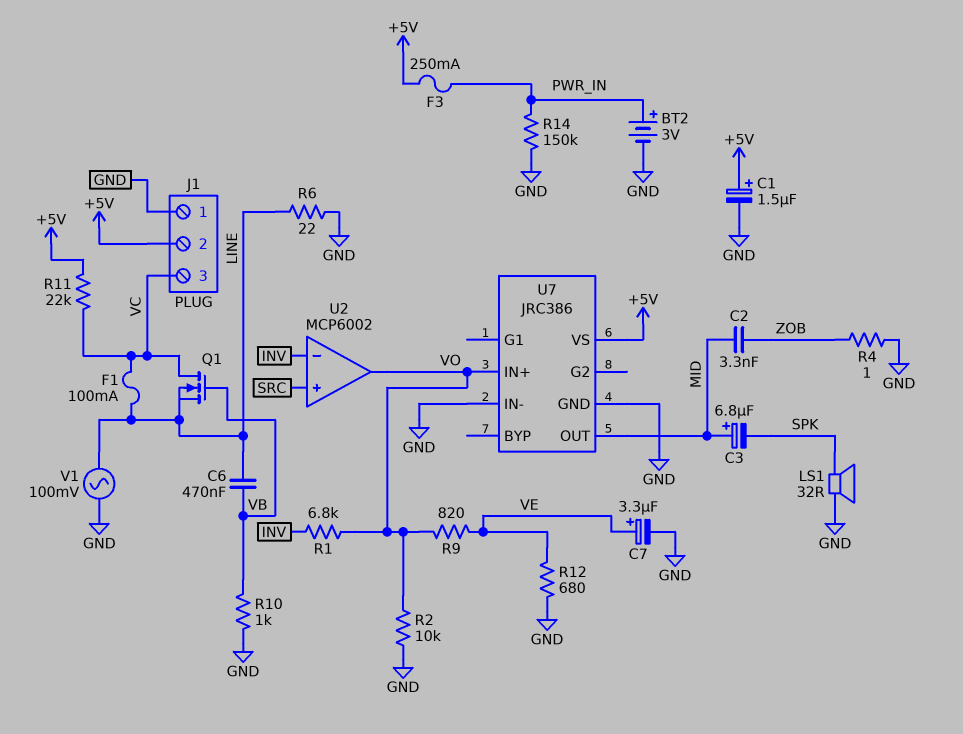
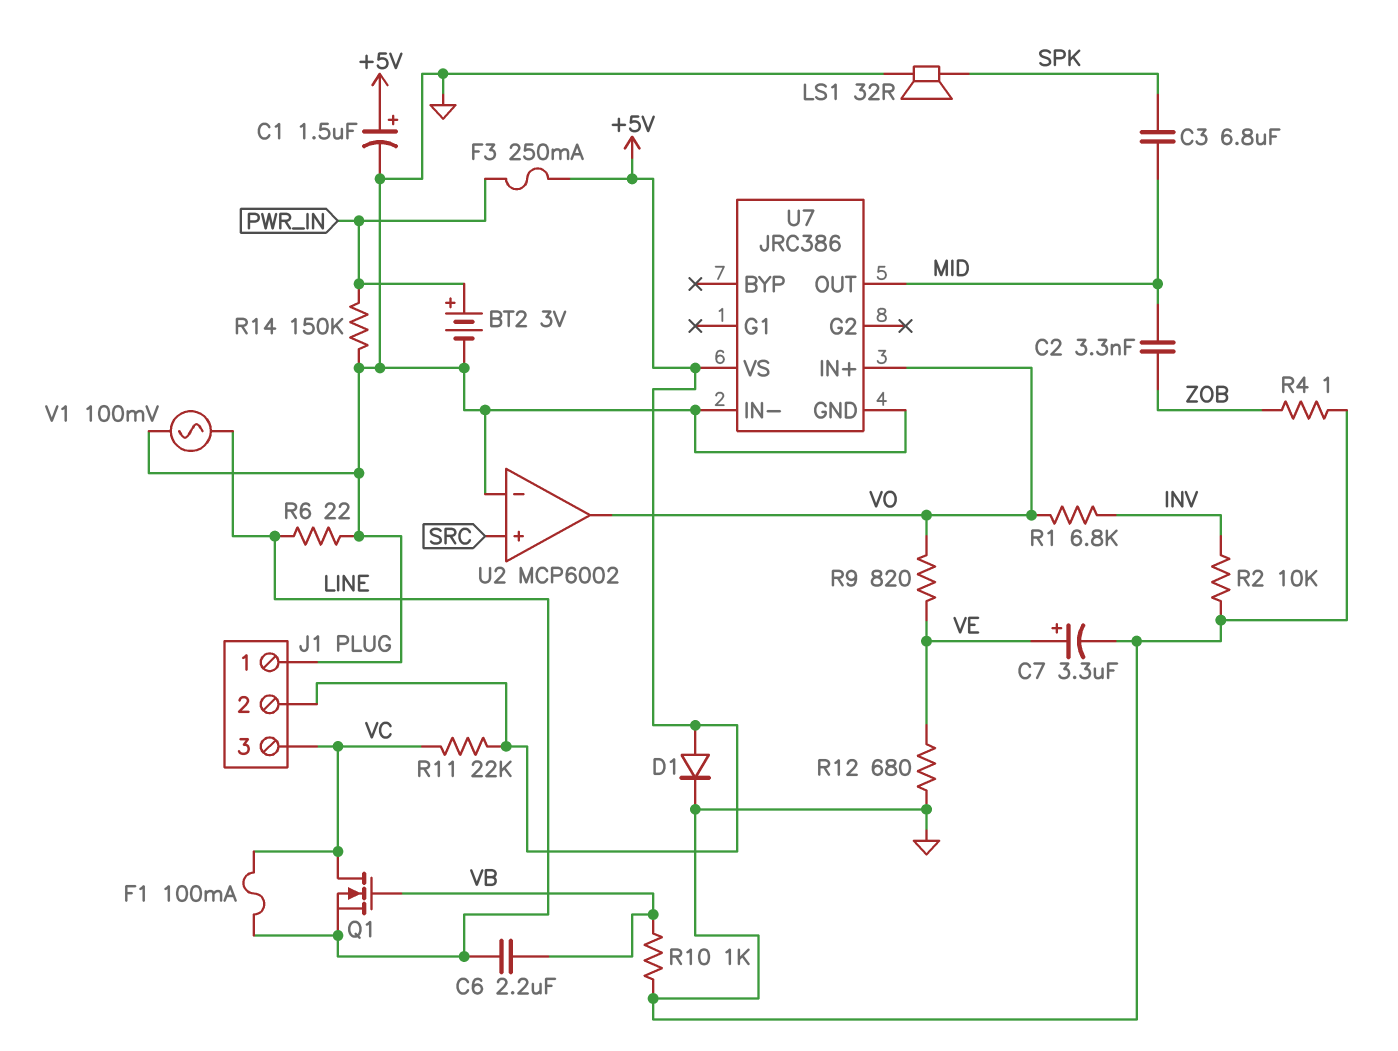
C3: 6.8uF (plus MID, minus SPK) -> 6.8uF (MID, SPK)
C6: 470nF (LINE, VB) -> 2.2uF (LINE, VB)
D1: none -> diode (A +5V, K GND)
R2: 10k (GND, VO) -> 10k (GND, INV)
U2 pin in-: INV -> GND

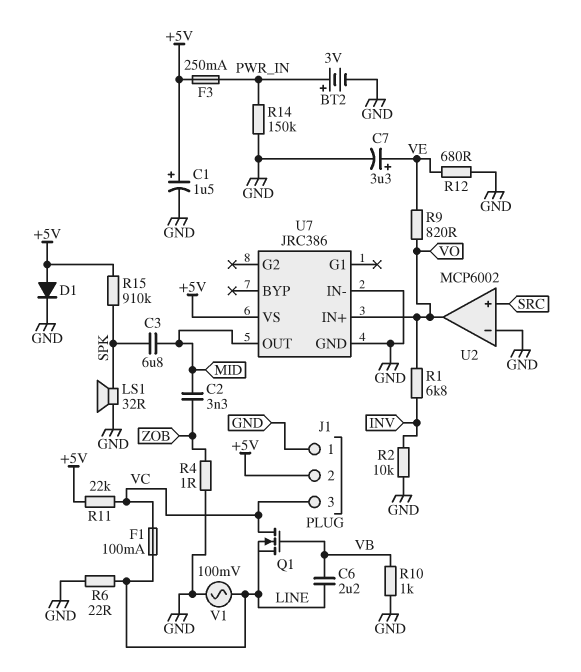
R15: none -> 910k (+5V, SPK)

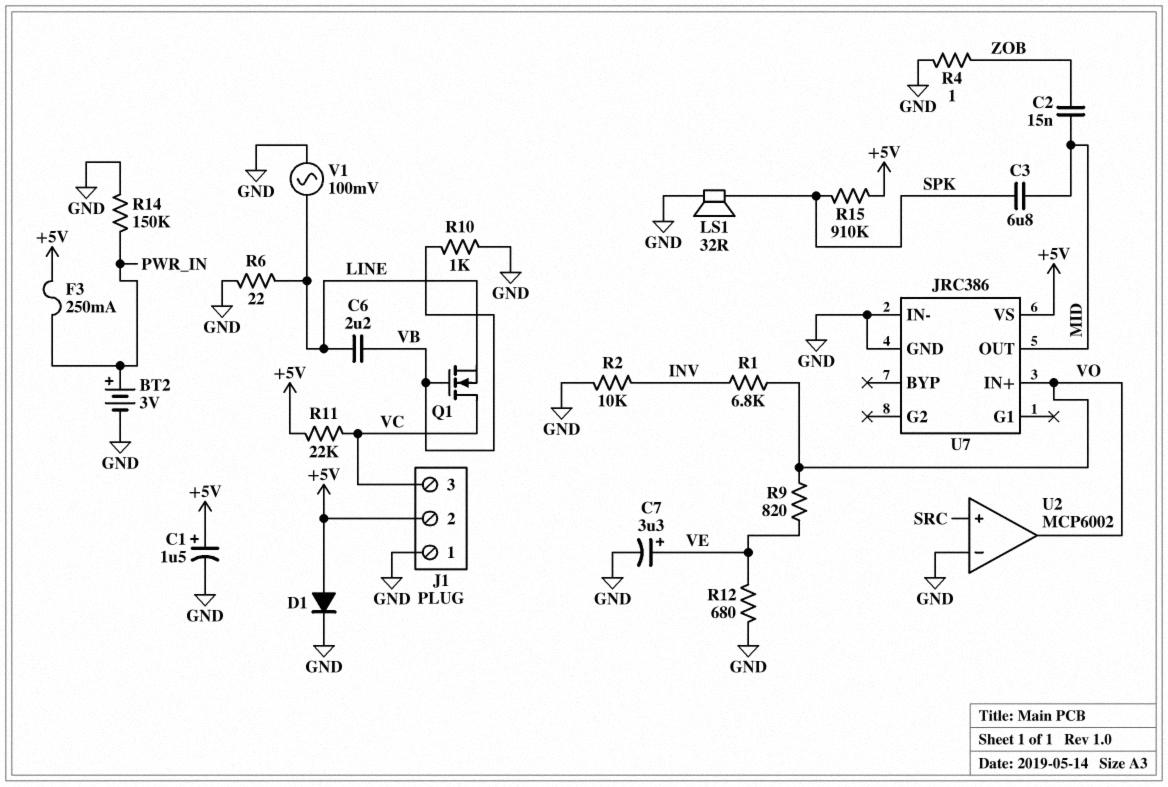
C2: 3.3nF (MID, ZOB) -> 15nF (MID, ZOB)
F1: 100mA (LINE, VC) -> none

